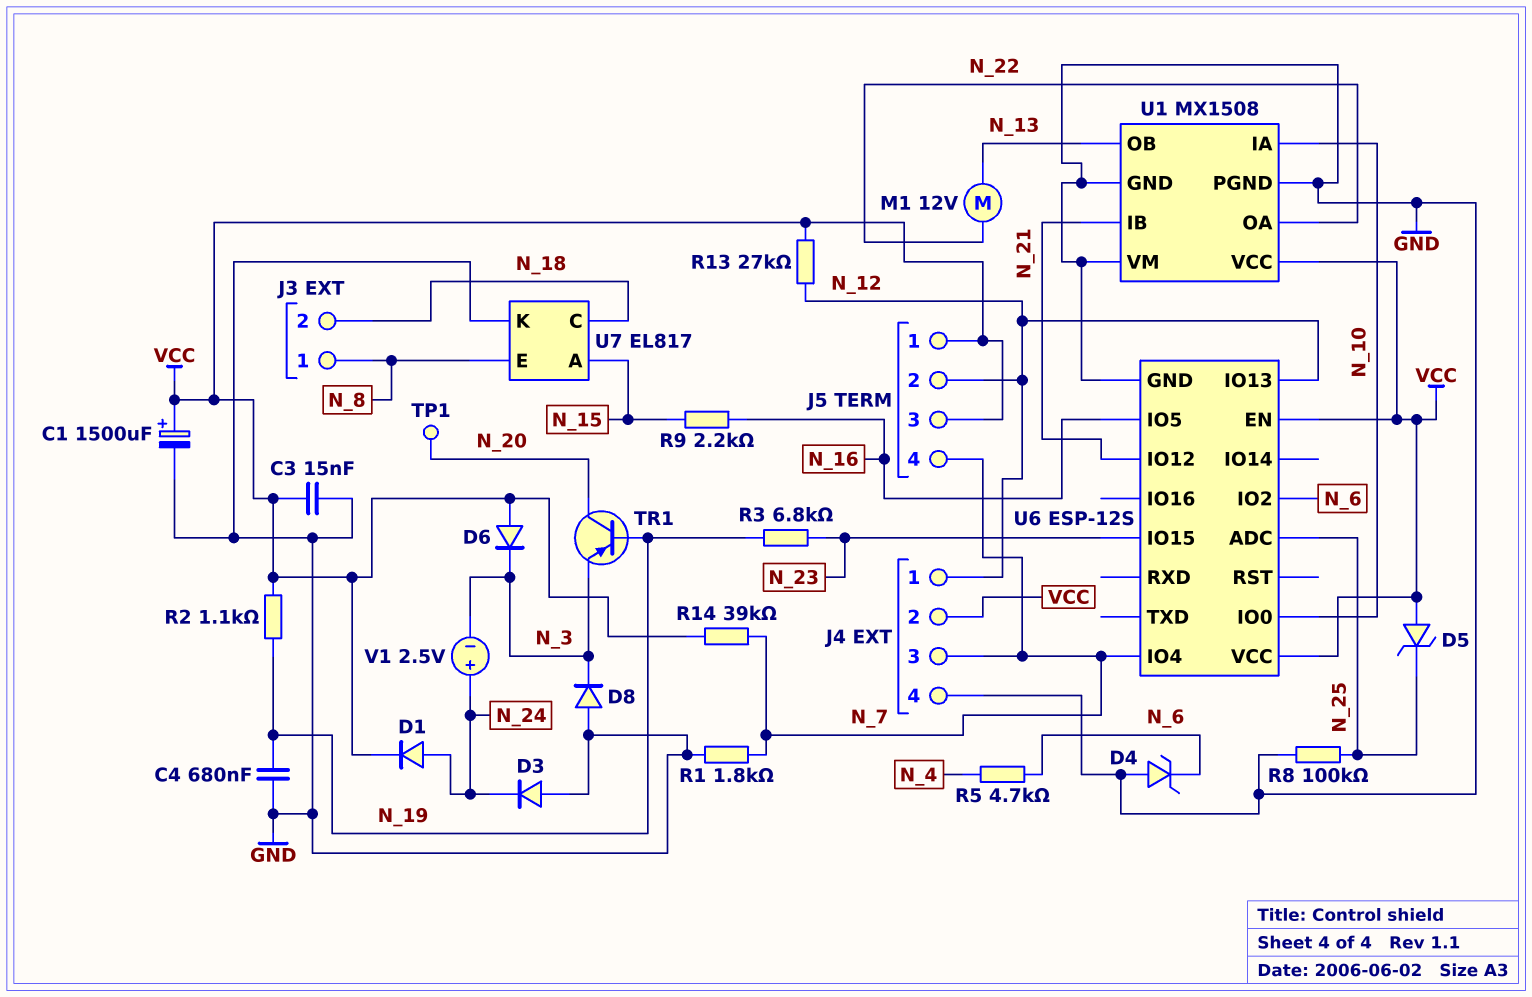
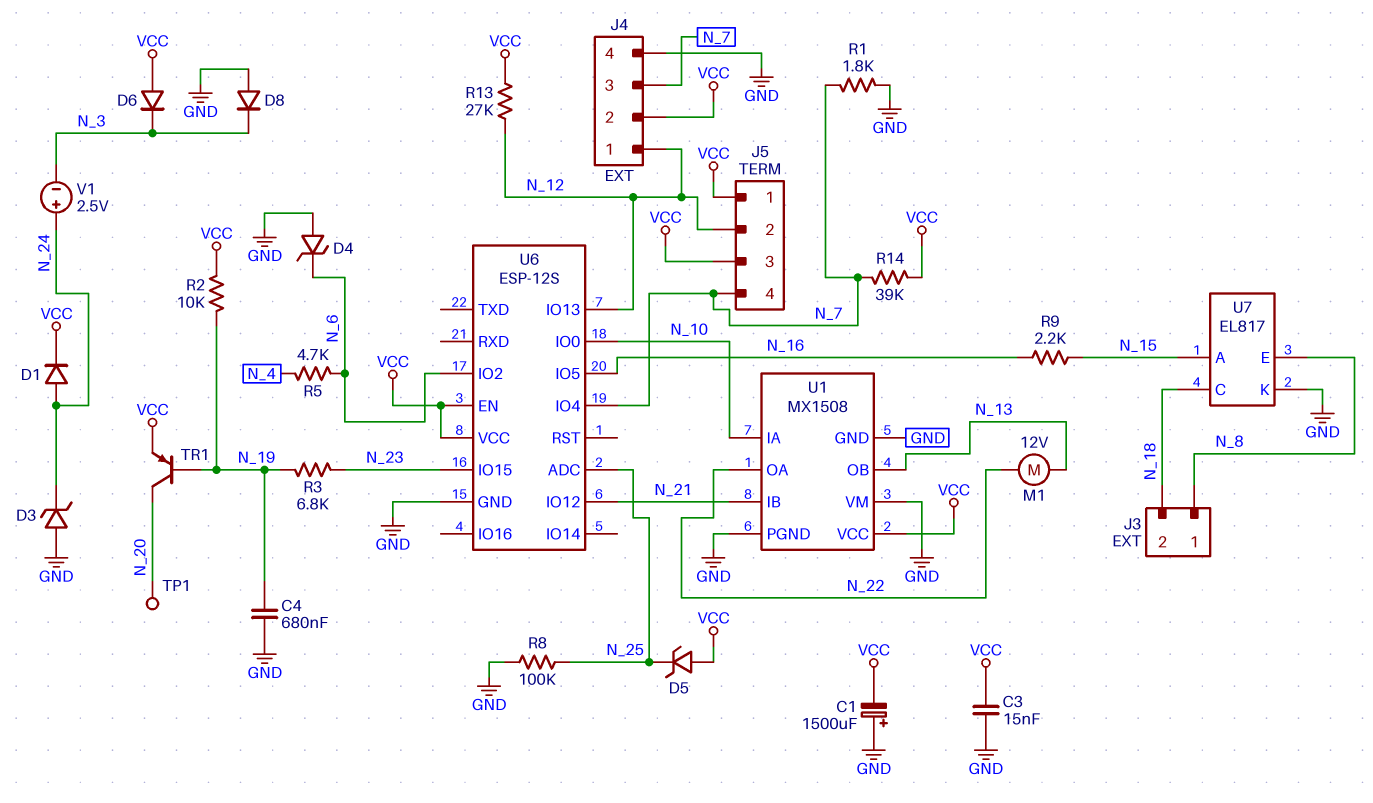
C1: 1500uF (plus VCC, minus GND) -> 1500uF (plus GND, minus VCC)
D3: diode (A GND, K N_24) -> zener (A GND, K N_24)
R2: 1.1k (N_19, VCC) -> 10k (N_19, VCC)
TR1: PNP (B N_19, C N_20, E N_3) -> PNP (B N_19, C N_20, E VCC)

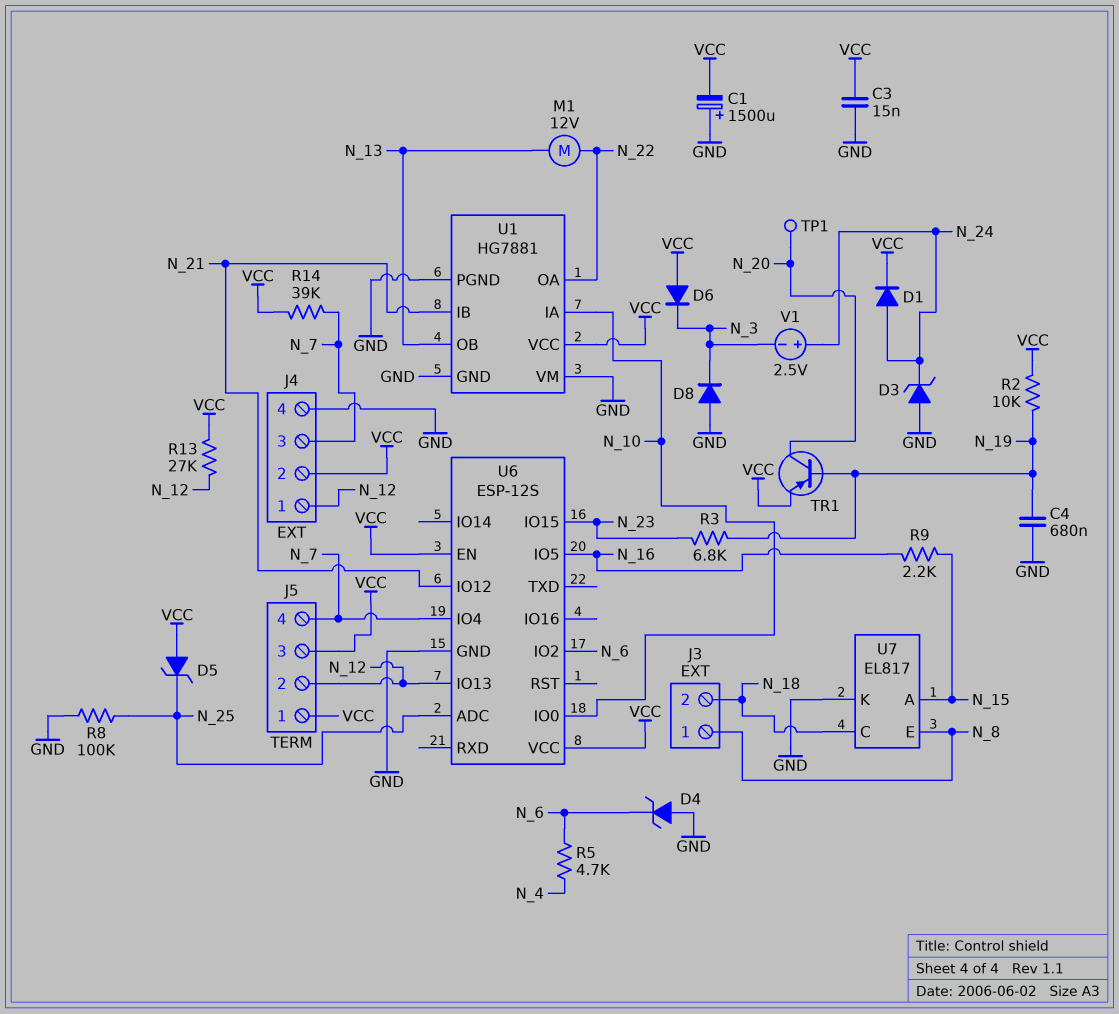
R1: 1.8k (GND, N_7) -> none
U1: MX1508 -> HG7881

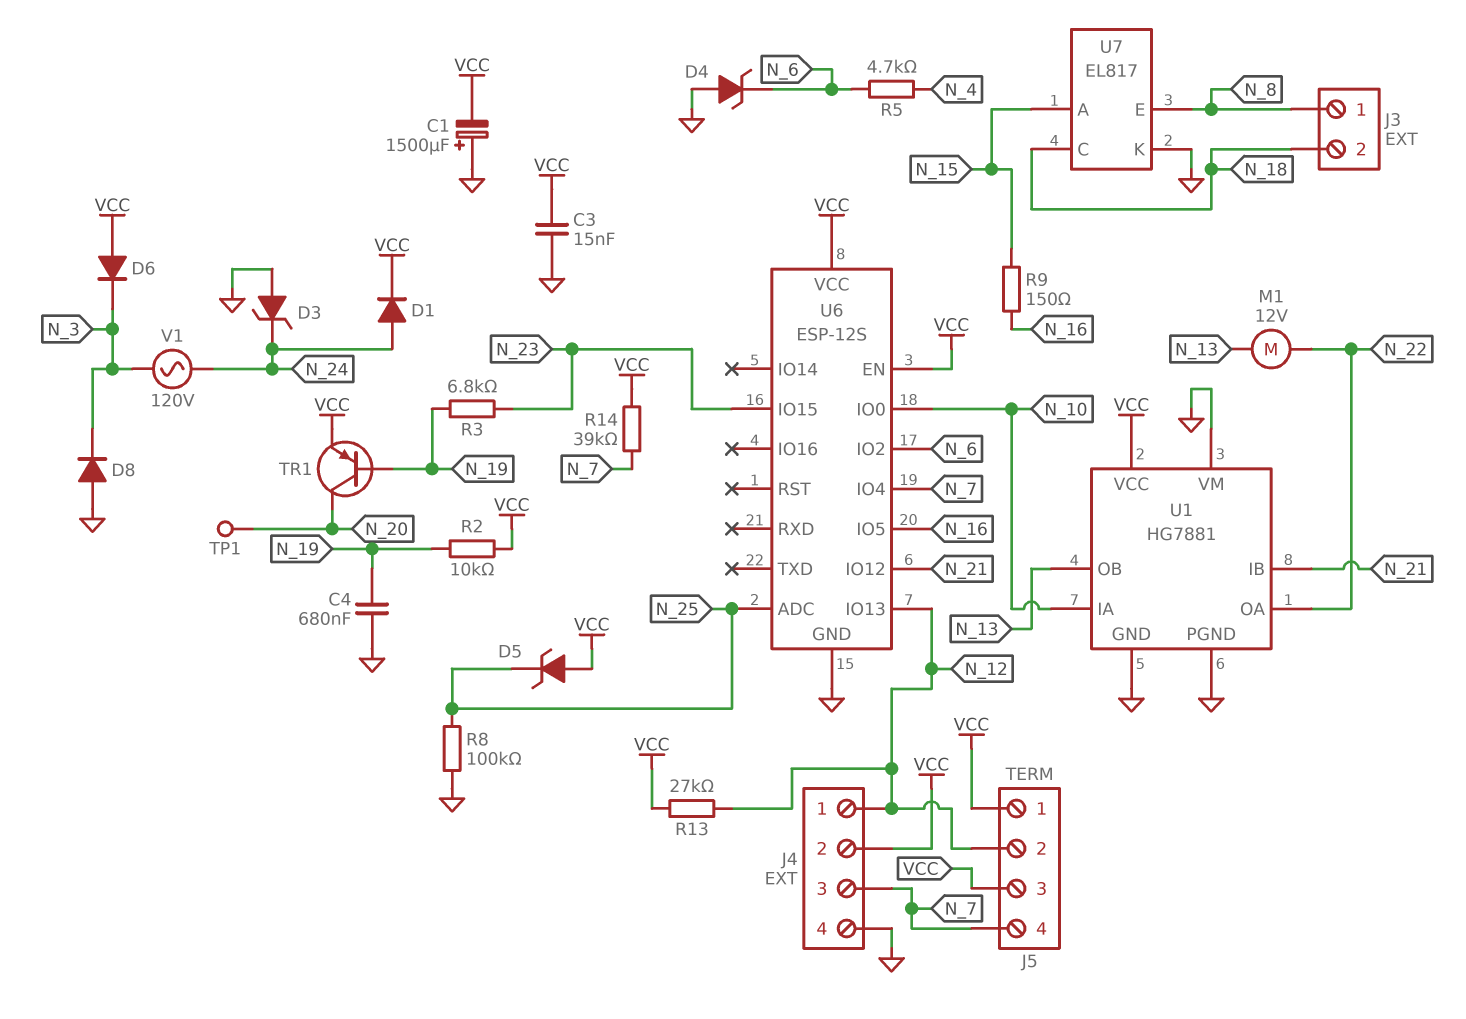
R9: 2.2k (N_15, N_16) -> 150 (N_15, N_16)
V1: 2.5V (plus N_24, minus N_3) -> AC 120V (N_3, N_24)

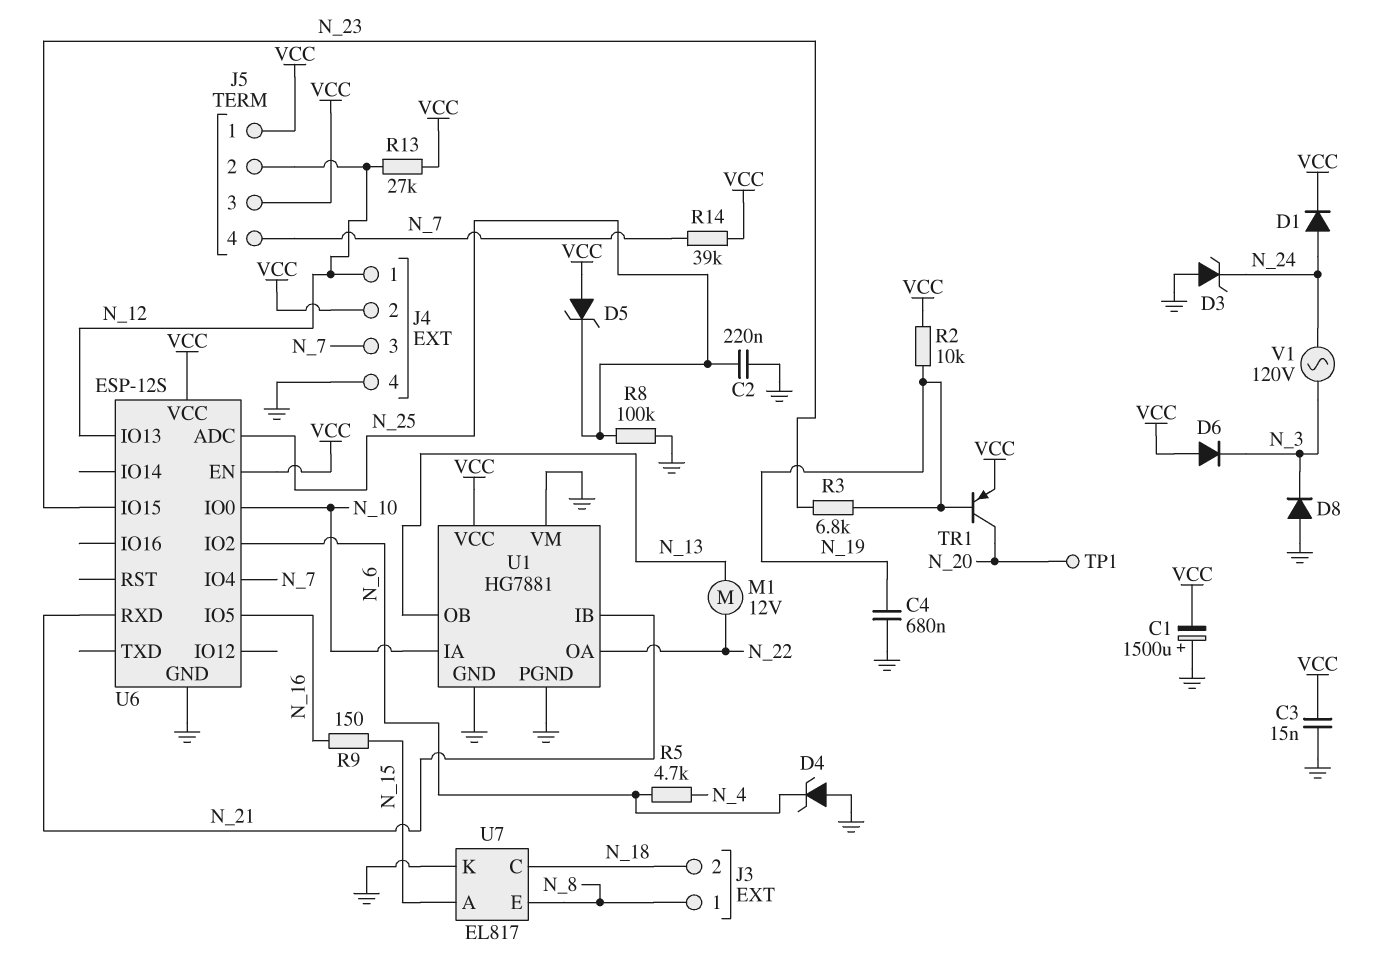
C2: none -> 220nF (GND, N_25)
U6 pin IO12: N_21 -> none
U6 pin RXD: none -> N_21

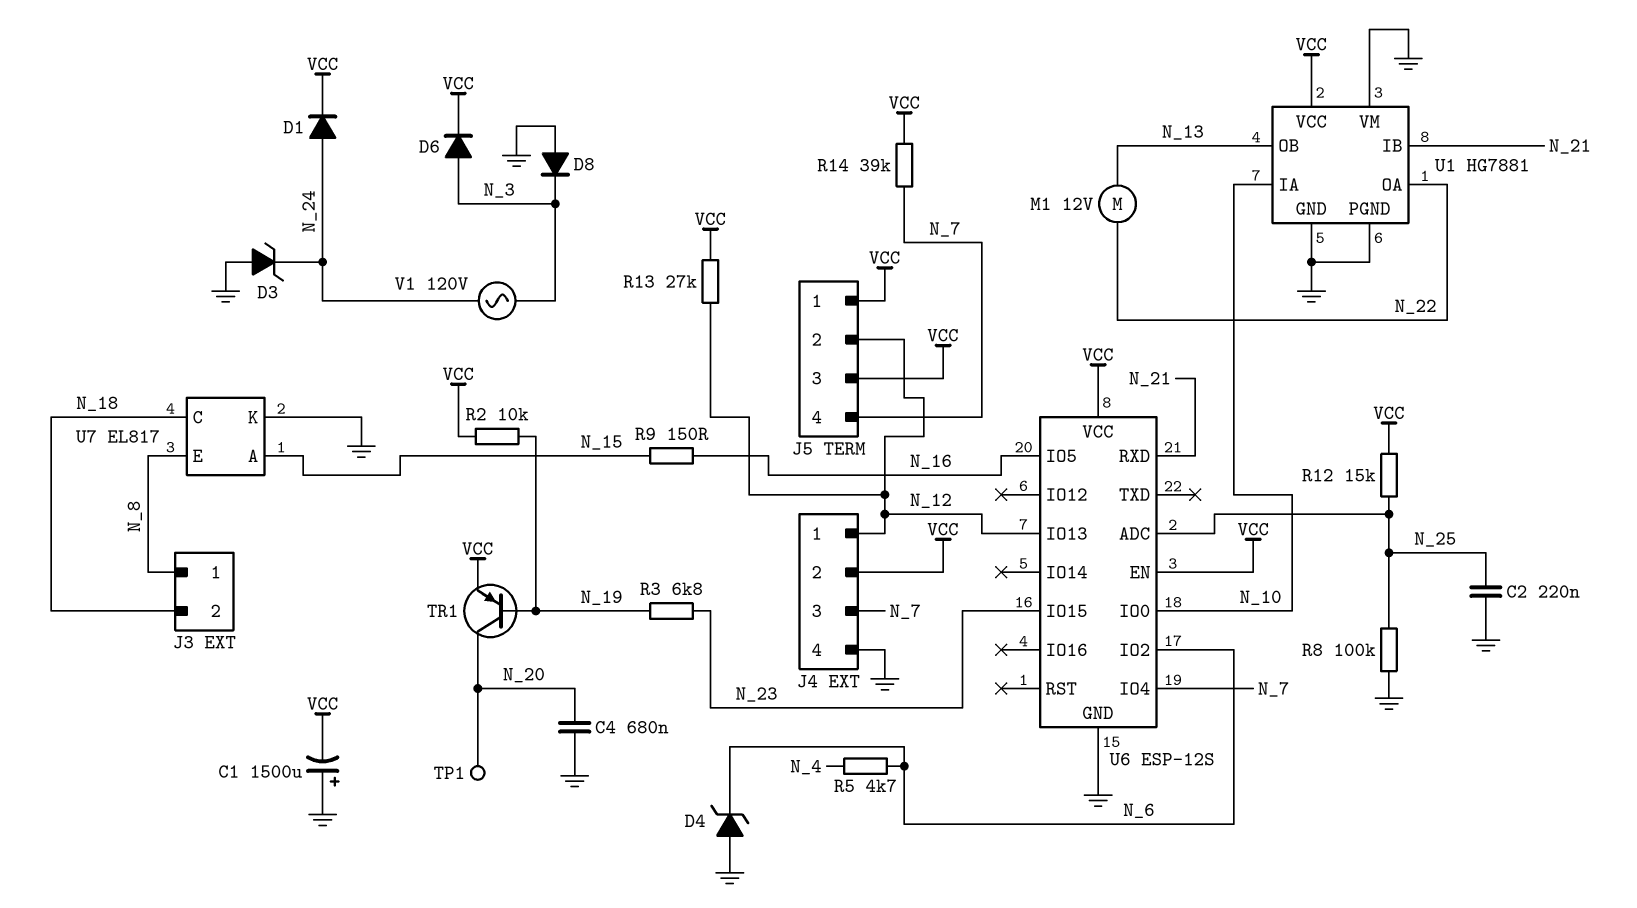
C3: 15nF (GND, VCC) -> none
C4: 680nF (GND, N_19) -> 680nF (GND, N_20)
D5: zener (A VCC, K N_25) -> none
D6: diode (A VCC, K N_3) -> diode (A N_3, K VCC)
R12: none -> 15k (N_25, VCC)

